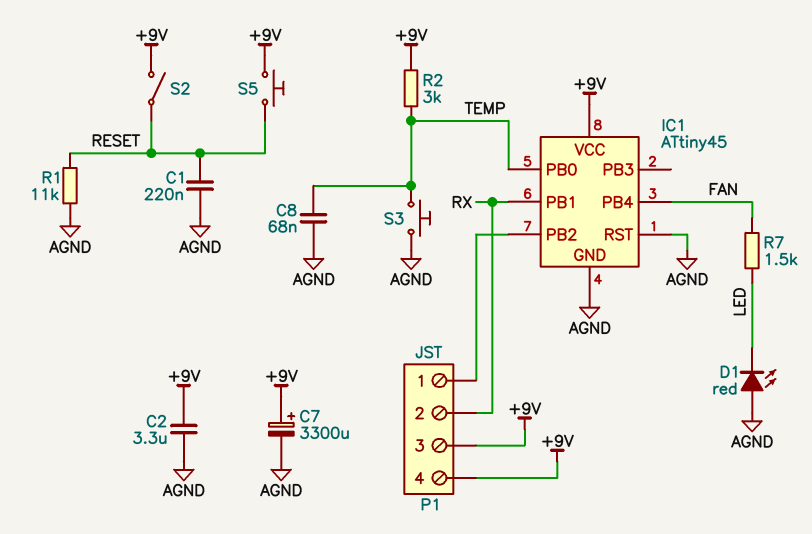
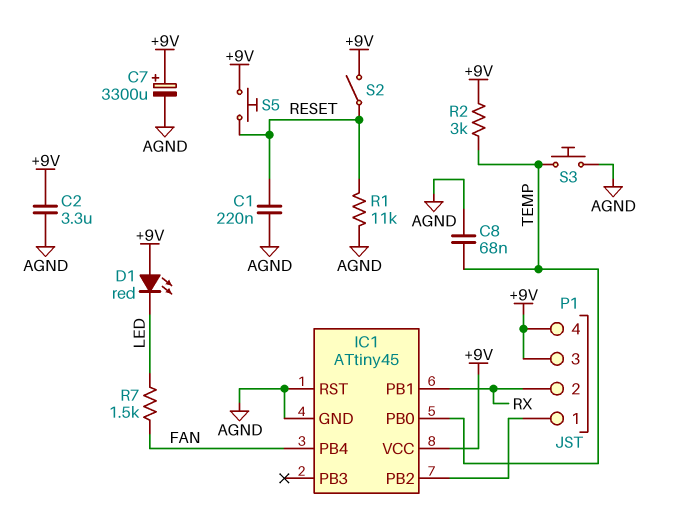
D1: LED red (A AGND, K LED) -> LED red (A +9V, K LED)

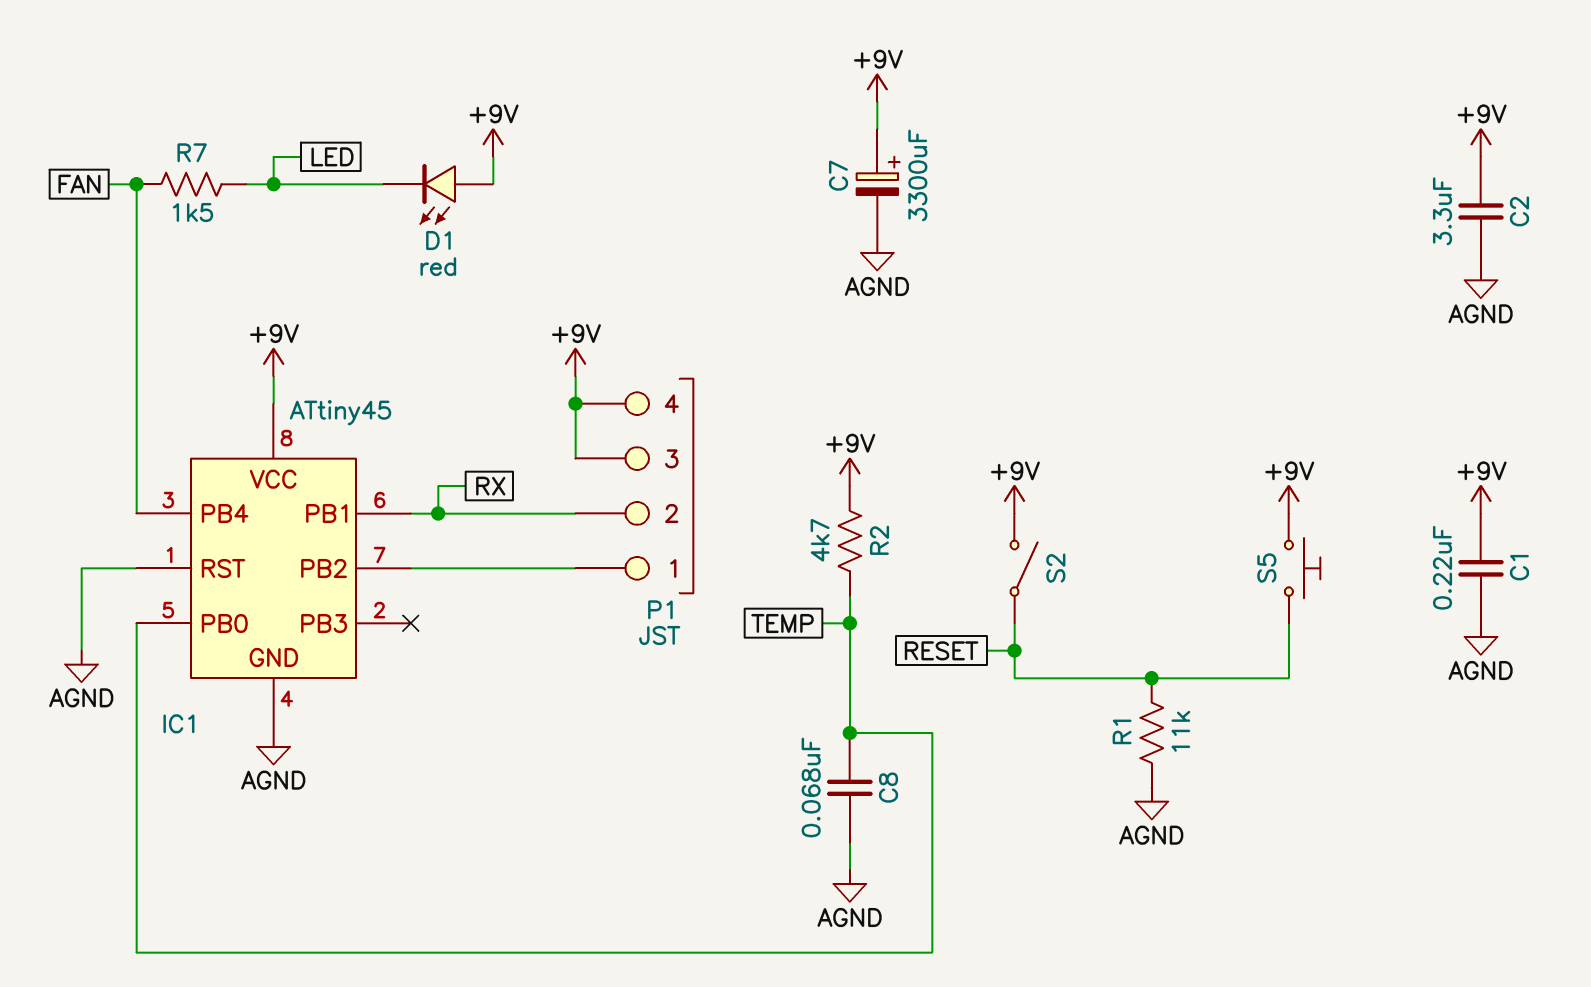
C1: 220nF (AGND, RESET) -> 220nF (+9V, AGND)
R2: 3k (+9V, TEMP) -> 4.7k (+9V, TEMP)
S3: button (AGND, TEMP) -> none

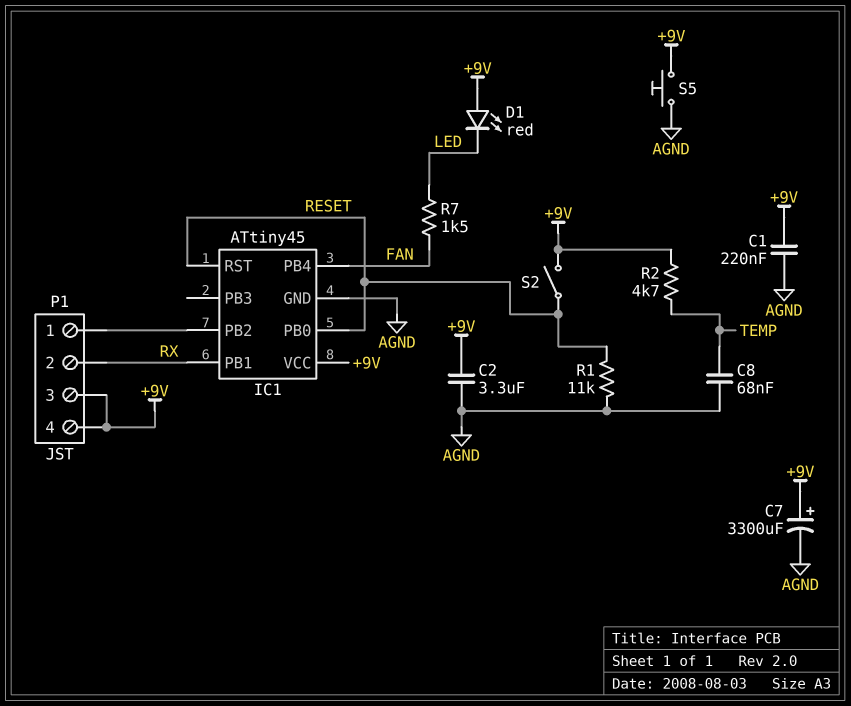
IC1 pin PB0: TEMP -> RESET
IC1 pin RST: AGND -> RESET
S5: button (+9V, RESET) -> button (+9V, AGND)

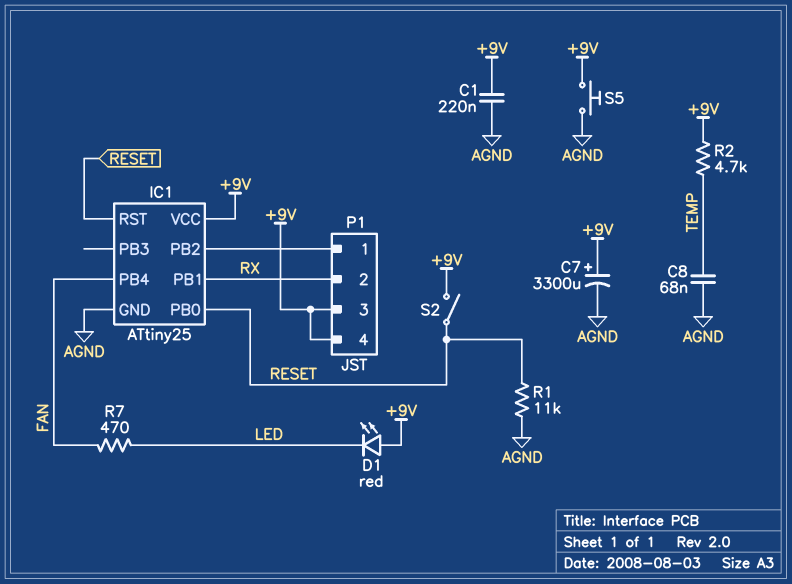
C2: 3.3uF (+9V, AGND) -> none
IC1: ATtiny45 -> ATtiny25
R7: 1.5k (FAN, LED) -> 470 (FAN, LED)

